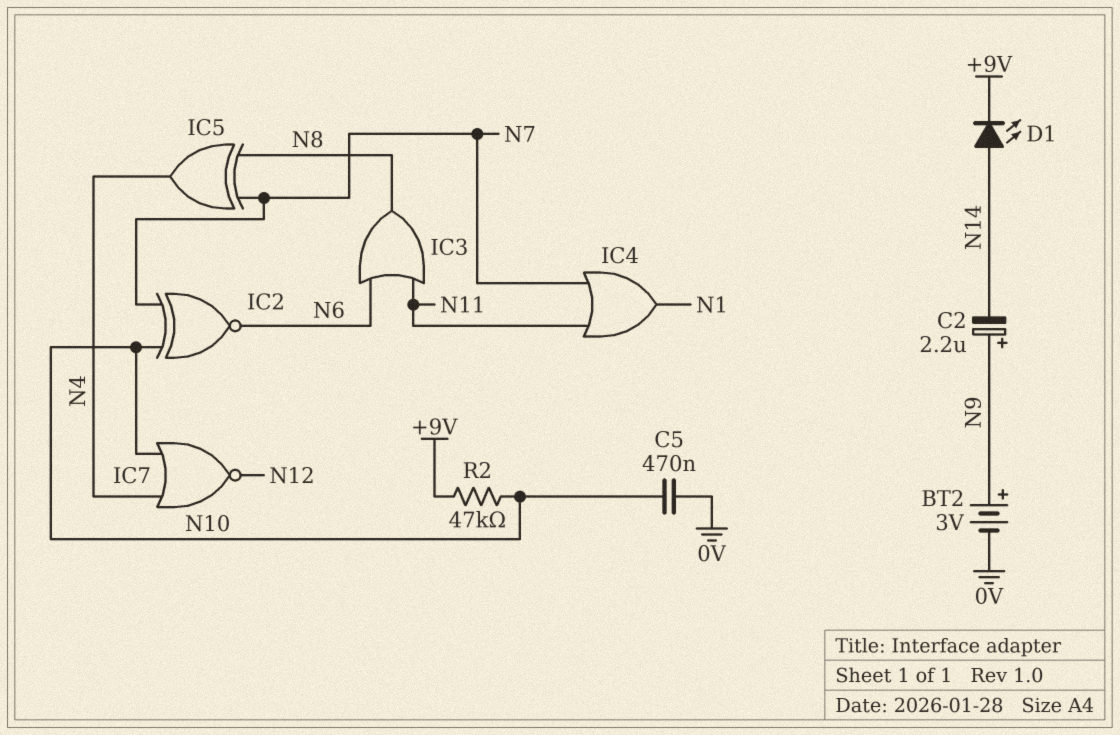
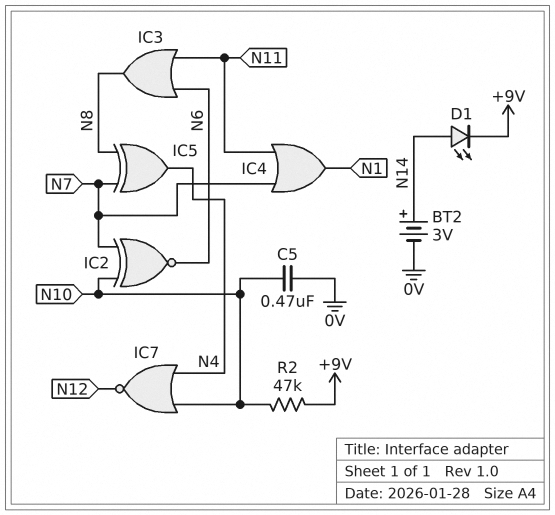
BT2: 3V (plus N9, minus 0V) -> 3V (plus N14, minus 0V)
C2: 2.2uF (plus N9, minus N14) -> none

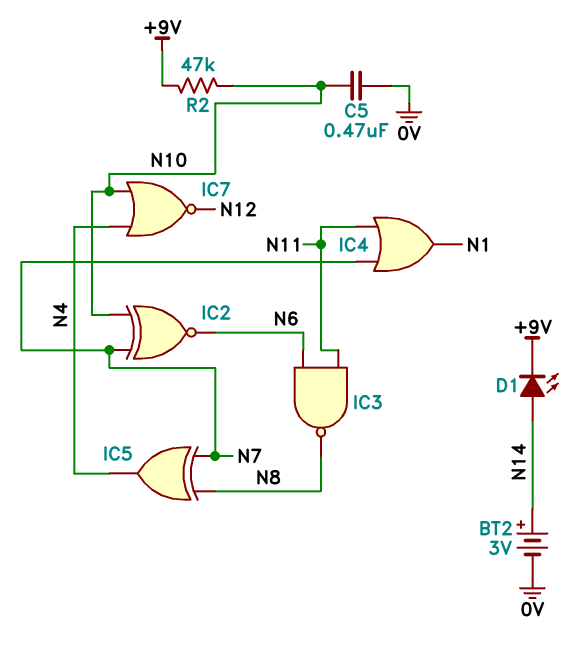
IC3: OR (in N6, in N11, out N8) -> NAND (in N6, in N11, out N8)

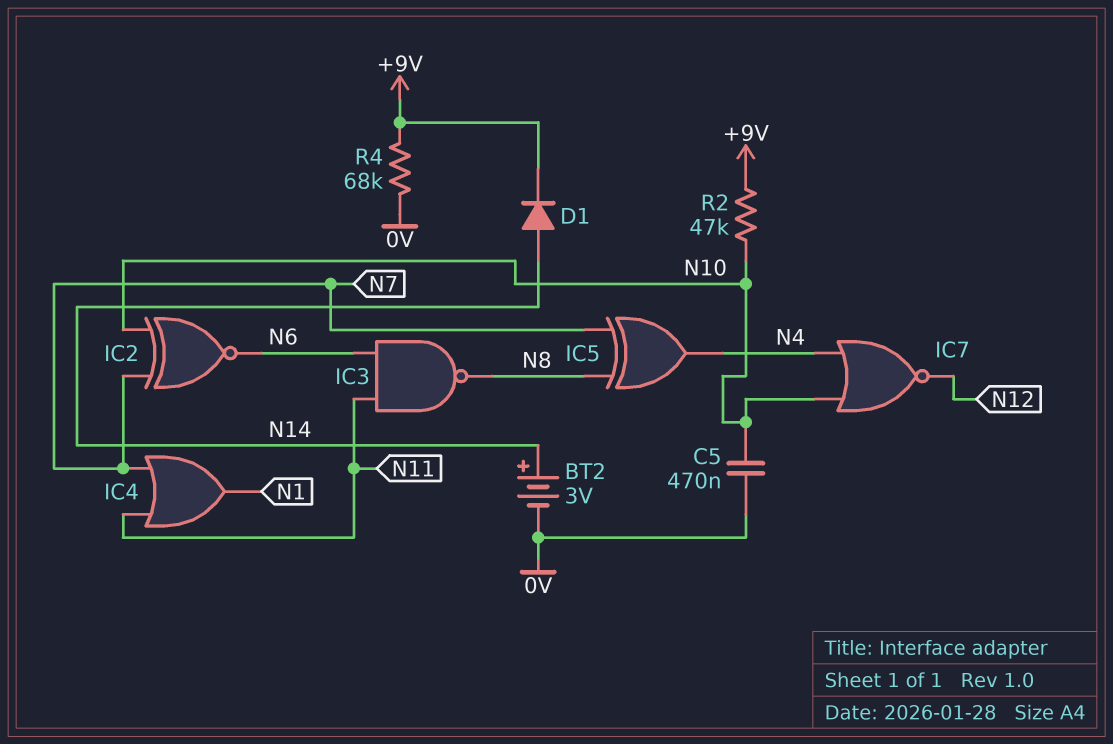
D1: LED (A N14, K +9V) -> diode (A N14, K +9V)
R4: none -> 68k (+9V, 0V)

